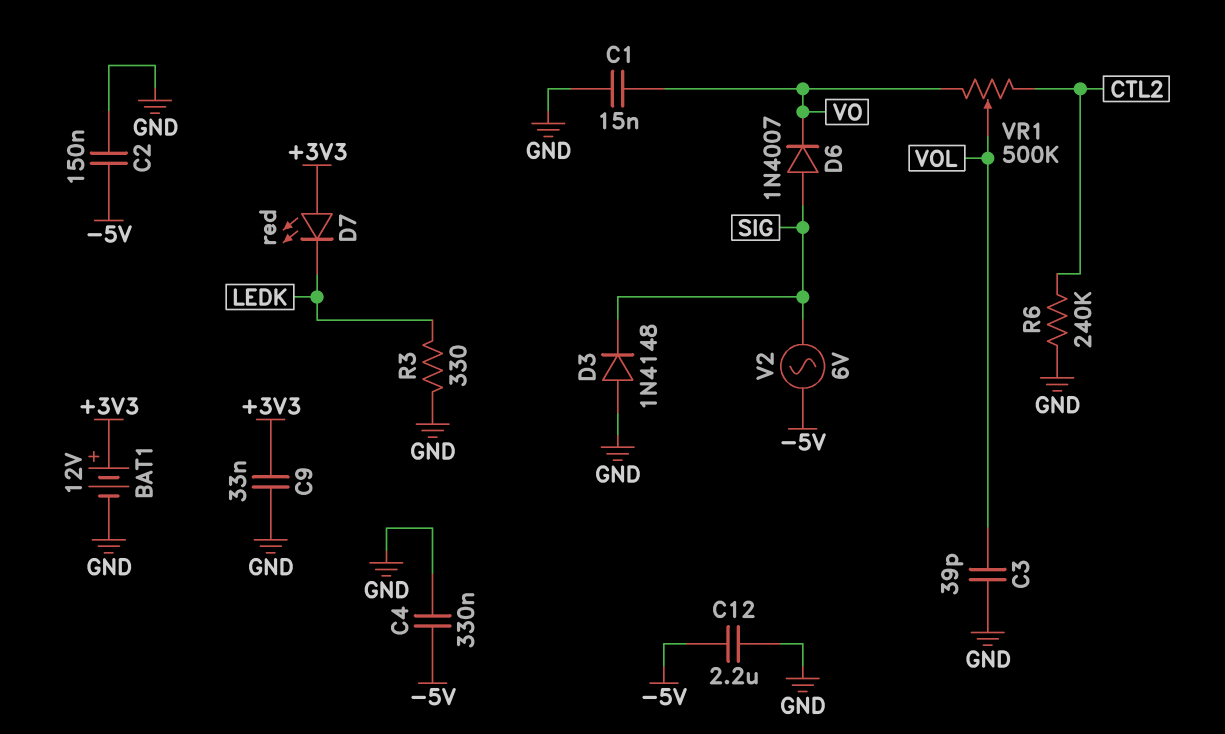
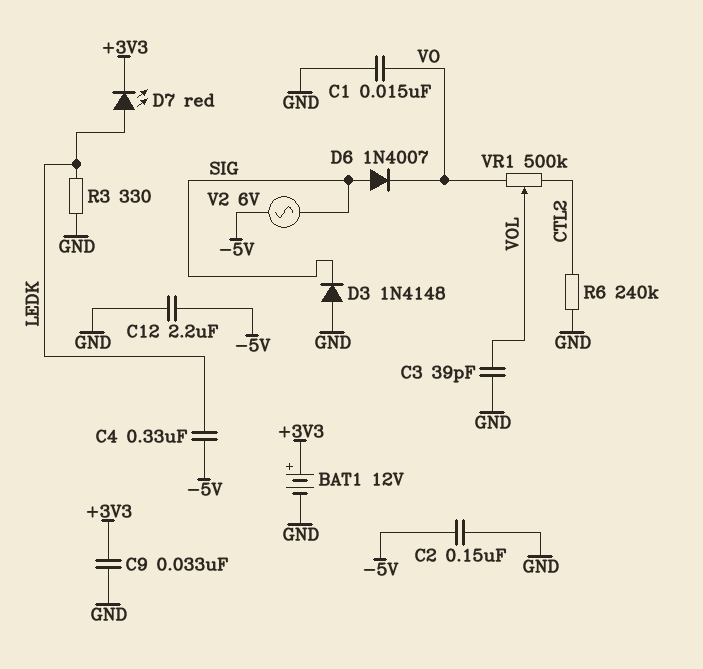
C4: 330nF (-5V, GND) -> 330nF (-5V, LEDK)
D7: LED red (A +3V3, K LEDK) -> LED red (A LEDK, K +3V3)

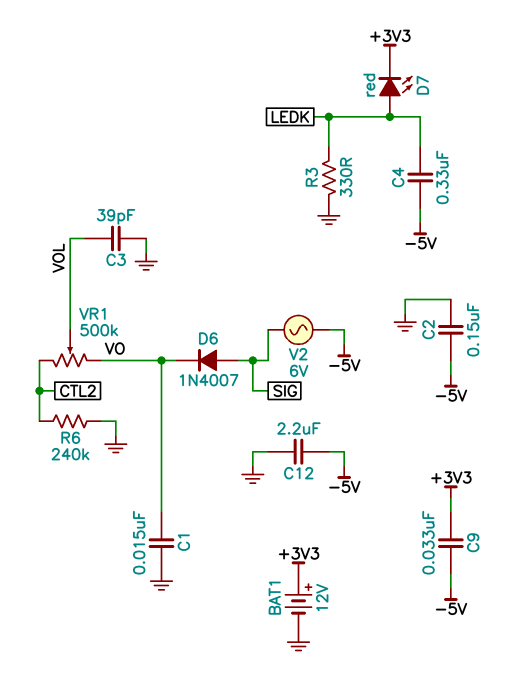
C9: 33nF (+3V3, GND) -> 33nF (+3V3, -5V)
D3: diode 1N4148 (A GND, K SIG) -> none

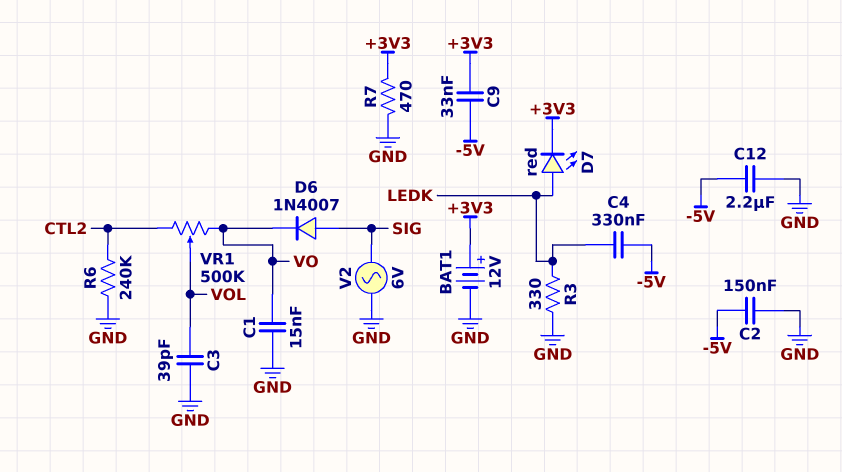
R7: none -> 470 (+3V3, GND)
V2: AC 6V (-5V, SIG) -> AC 6V (GND, SIG)

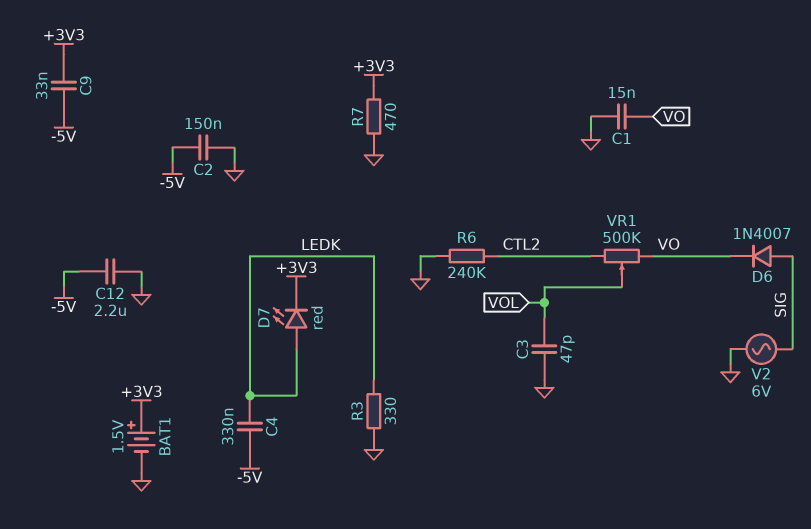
BAT1: 12V (plus +3V3, minus GND) -> 1.5V (plus +3V3, minus GND)
C3: 39pF (GND, VOL) -> 47pF (GND, VOL)

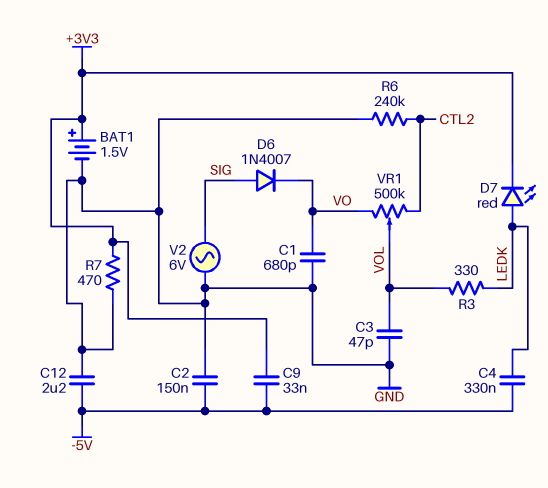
C1: 15nF (GND, VO) -> 680pF (GND, VO)
R3: 330 (GND, LEDK) -> 330 (LEDK, VOL)

